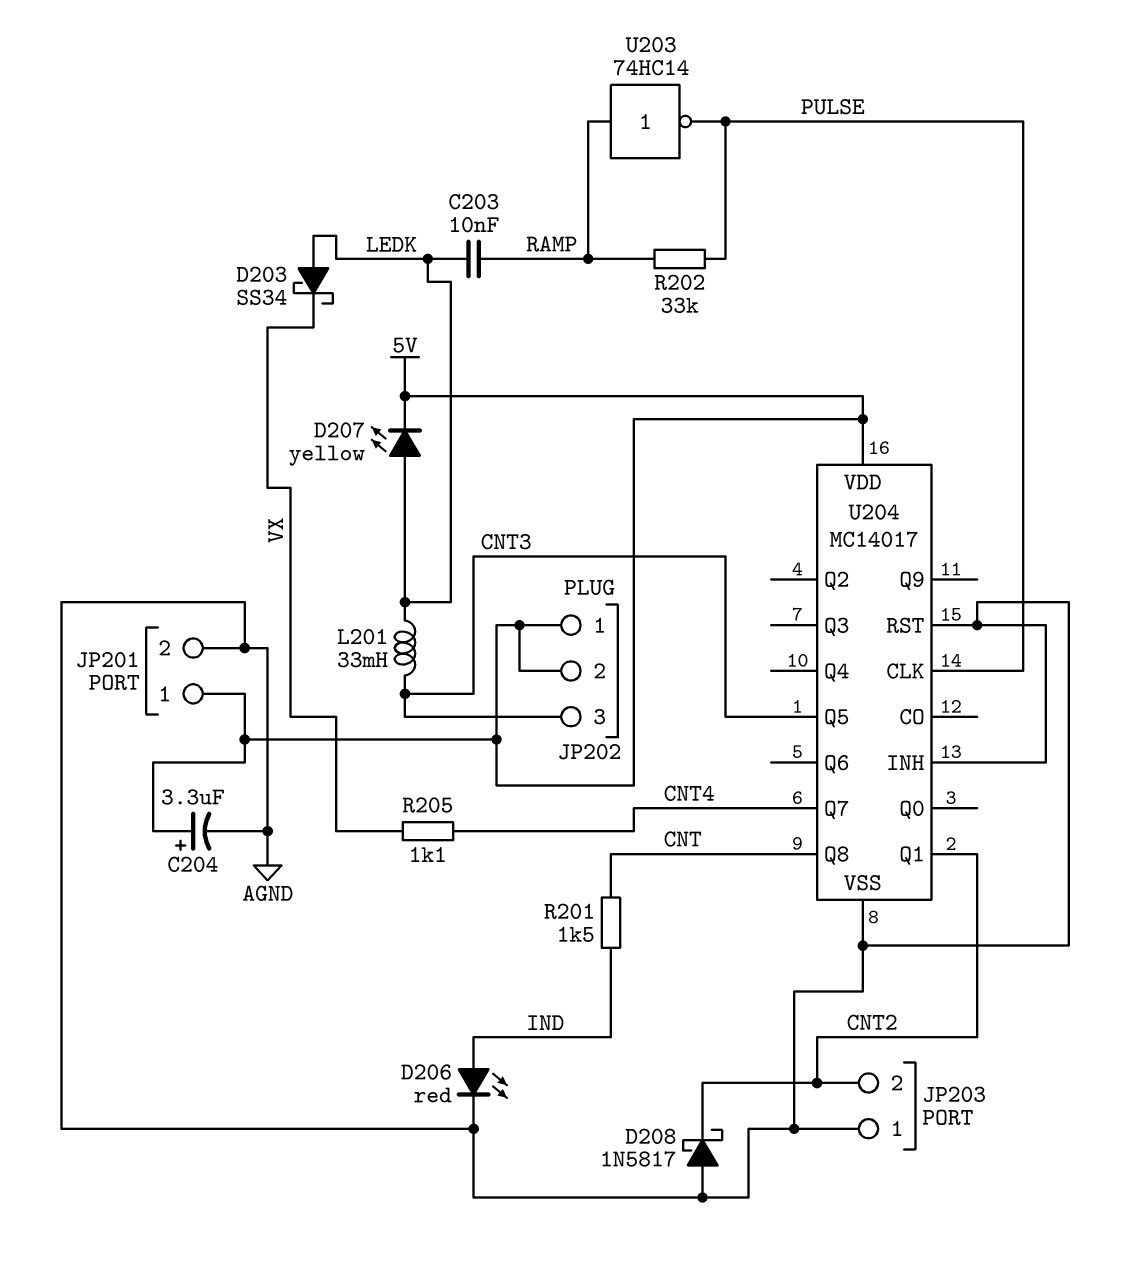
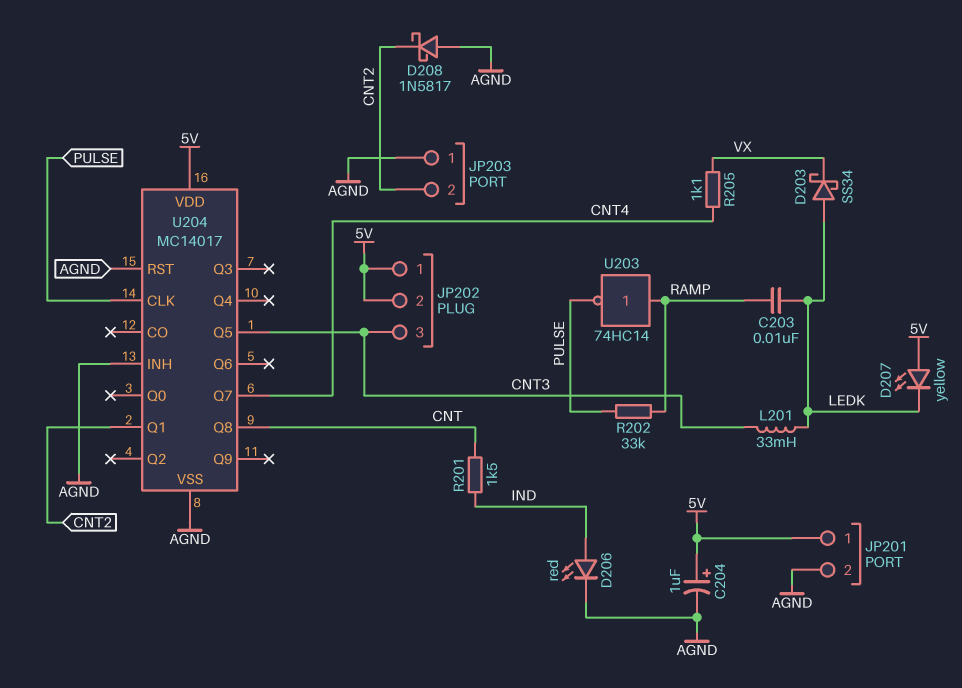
C204: 3.3uF (plus 5V, minus AGND) -> 1uF (plus 5V, minus AGND)
D207: LED yellow (A LEDK, K 5V) -> LED yellow (A 5V, K LEDK)

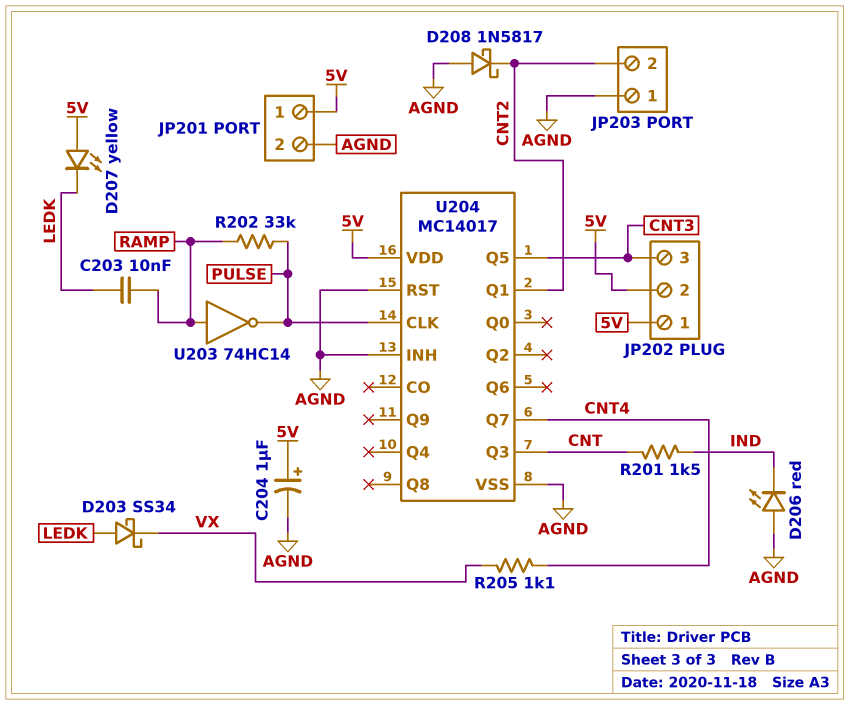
D206: LED red (A IND, K AGND) -> LED red (A AGND, K IND)
L201: 33mH (CNT3, LEDK) -> none
U204 pin Q3: none -> CNT
U204 pin Q8: CNT -> none

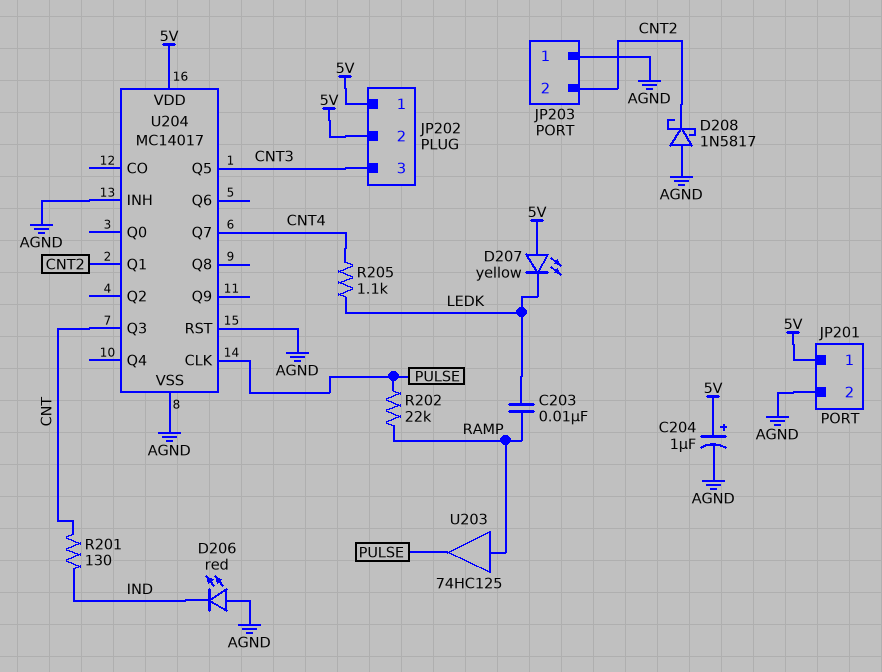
D203: schottky SS34 (A LEDK, K VX) -> none
R201: 1.5k (CNT, IND) -> 130 (CNT, IND)
R202: 33k (PULSE, RAMP) -> 22k (PULSE, RAMP)
R205: 1.1k (CNT4, VX) -> 1.1k (CNT4, LEDK)
U203: NOT 74HC14 (in RAMP, out PULSE) -> buffer 74HC125 (in RAMP, out PULSE)

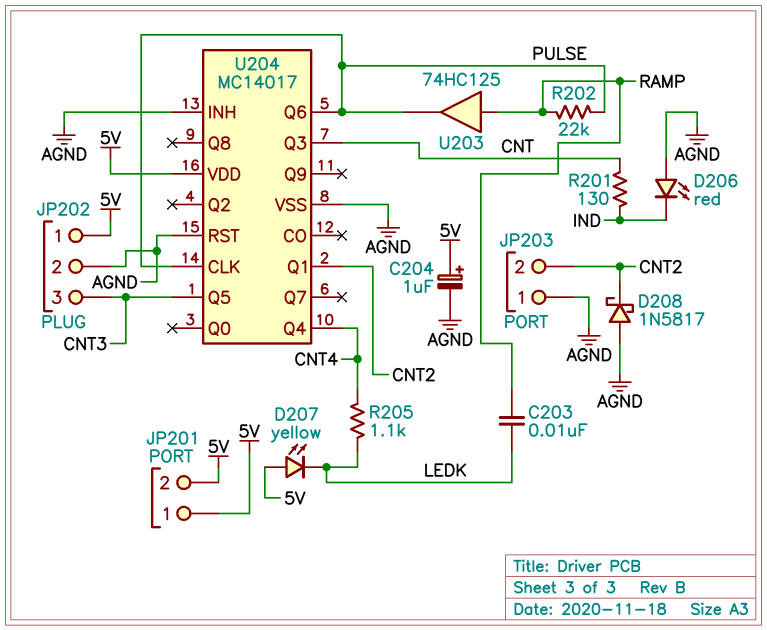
JP201 pin 2: AGND -> 5V
JP202 pin 2: 5V -> AGND
U204 pin Q4: none -> CNT4
U204 pin Q6: none -> PULSE
U204 pin Q7: CNT4 -> none

